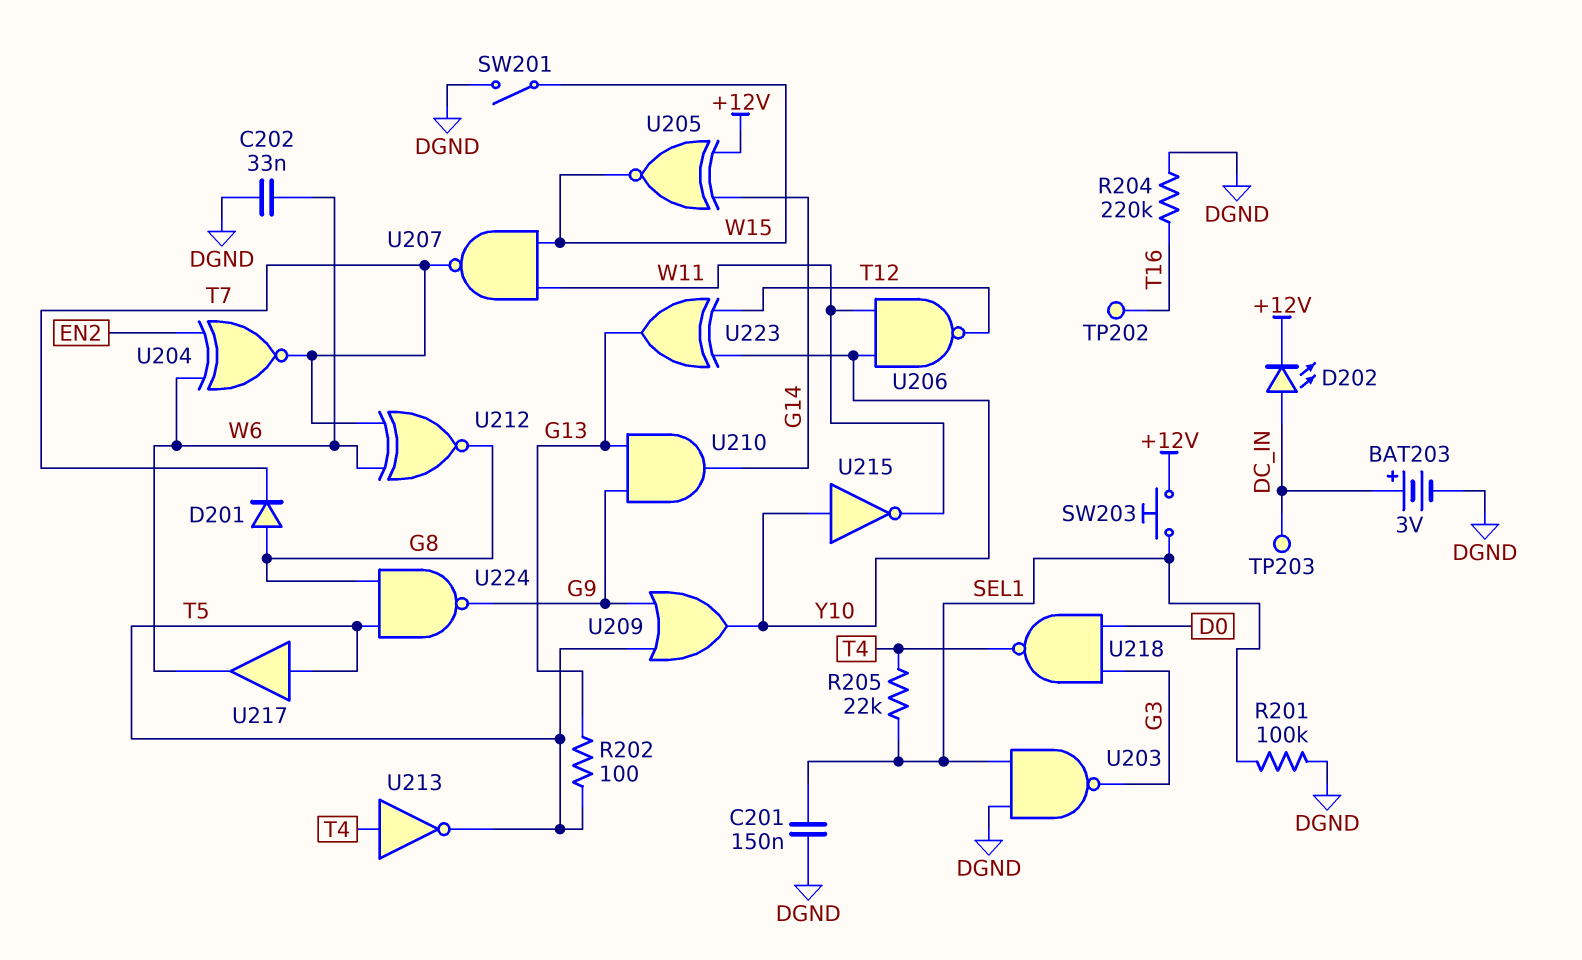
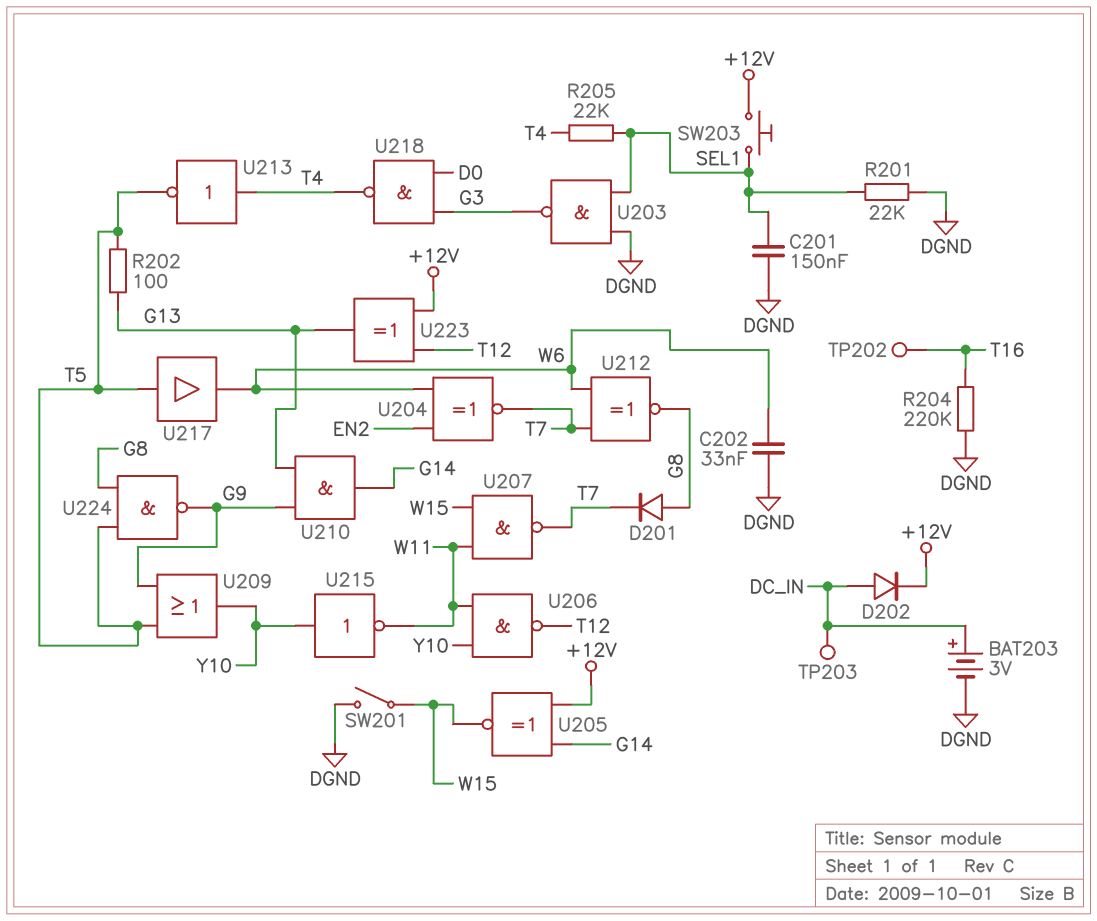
D202: LED (A DC_IN, K +12V) -> diode (A DC_IN, K +12V)
R201: 100k (DGND, SEL1) -> 22k (DGND, SEL1)
U223: XOR (in T12, in Y10, out G13) -> XOR (in +12V, in T12, out G13)

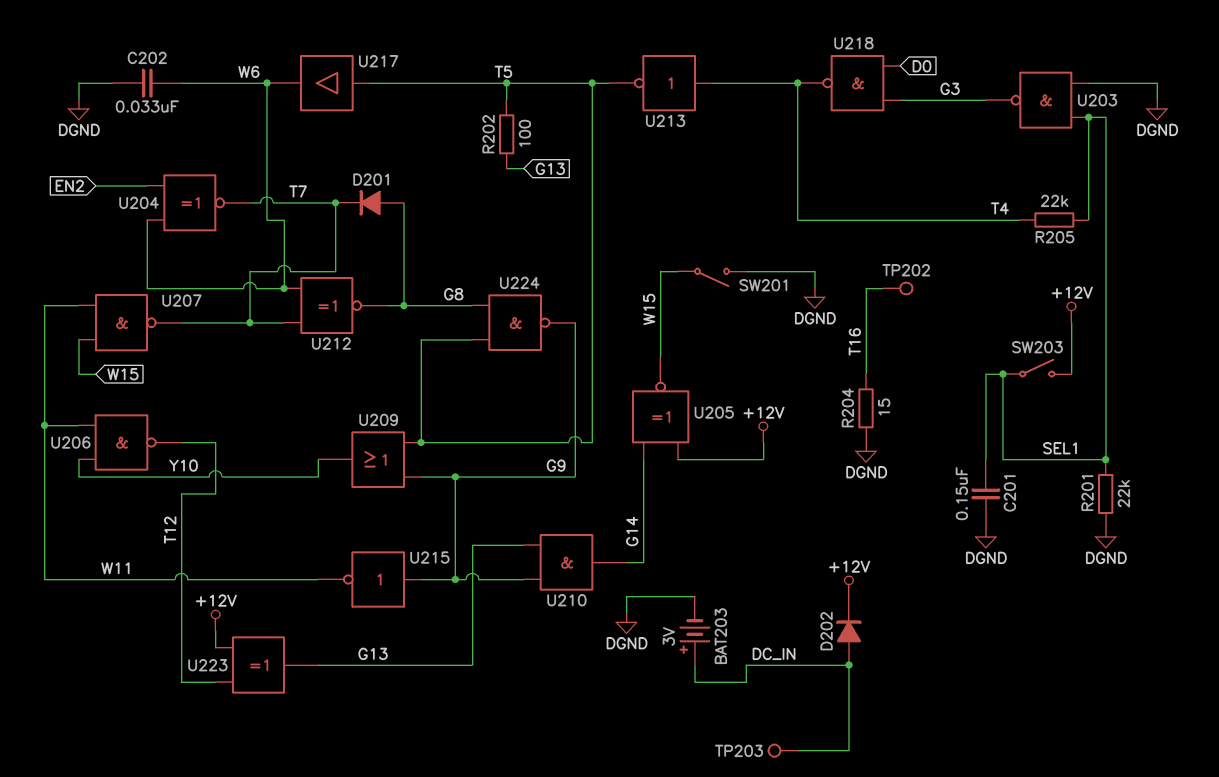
R204: 220k (DGND, T16) -> 15 (DGND, T16)
SW203: button (+12V, SEL1) -> switch (+12V, SEL1)
U215: NOT (in Y10, out W11) -> NOT (in G9, out W11)

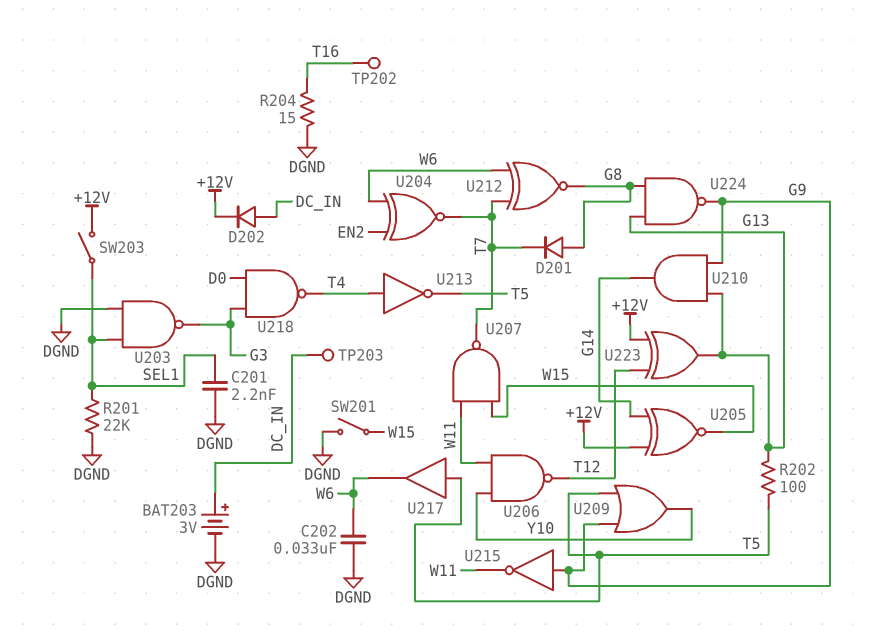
C201: 150nF (DGND, SEL1) -> 2.2nF (DGND, SEL1)
R205: 22k (SEL1, T4) -> none
U224: NAND (in G8, in T5, out G9) -> NAND (in G8, in G13, out G9)

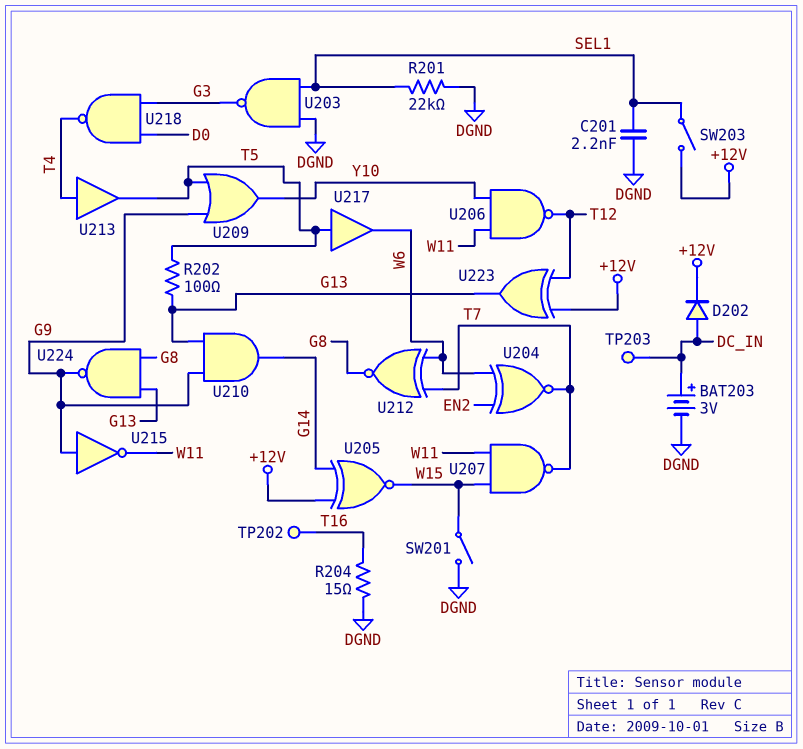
C202: 33nF (DGND, W6) -> none
D201: diode (A G8, K T7) -> none
U213: NOT (in T4, out T5) -> buffer (in T4, out T5)

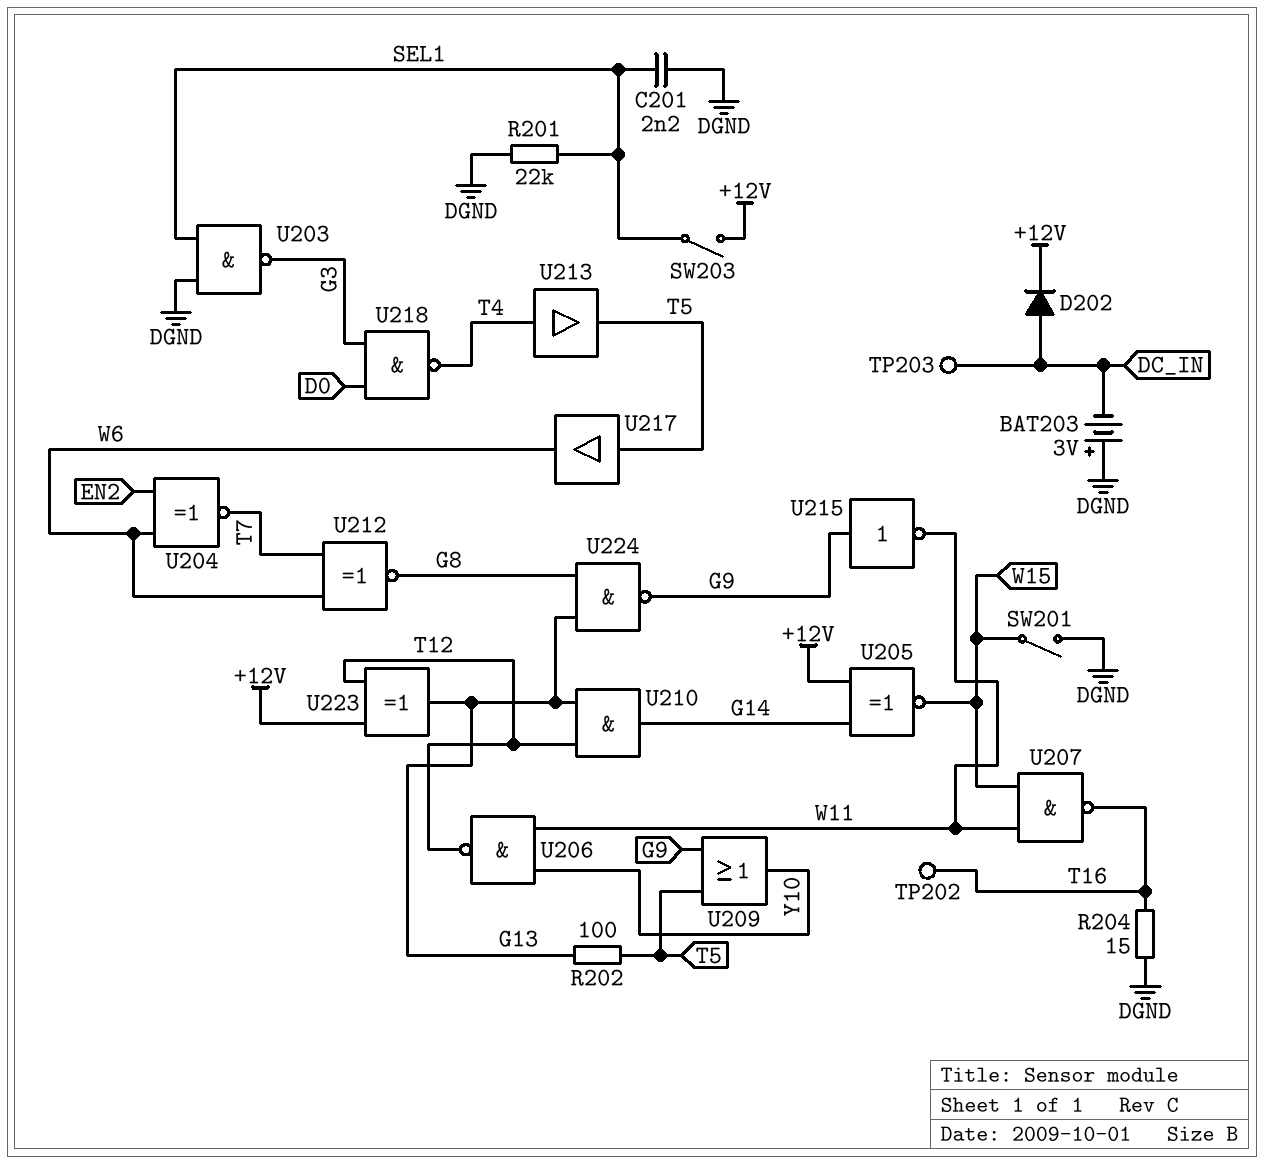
BAT203: 3V (plus DC_IN, minus DGND) -> 3V (plus DGND, minus DC_IN)
U207: NAND (in W11, in W15, out T7) -> NAND (in W11, in W15, out T16)
U210: AND (in G9, in G13, out G14) -> AND (in G13, in T12, out G14)

